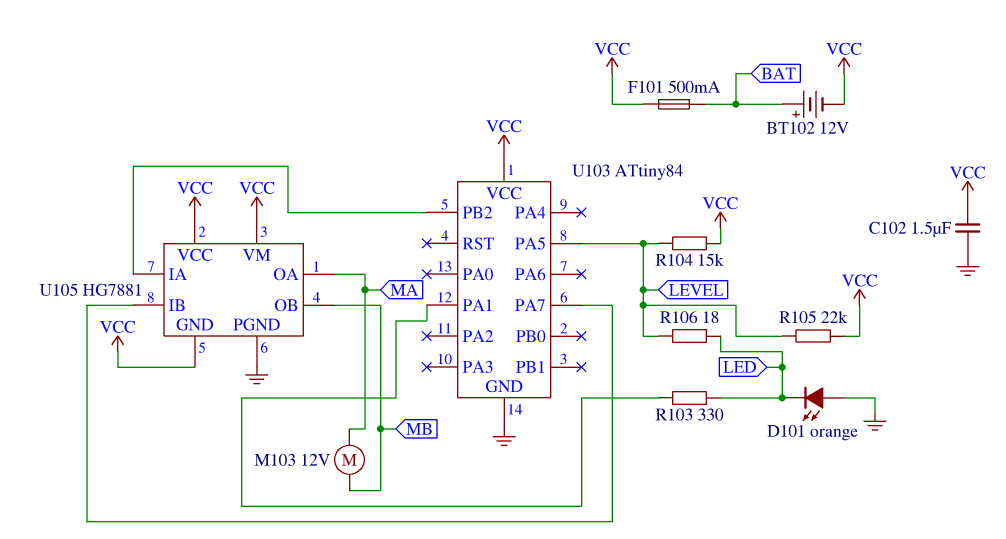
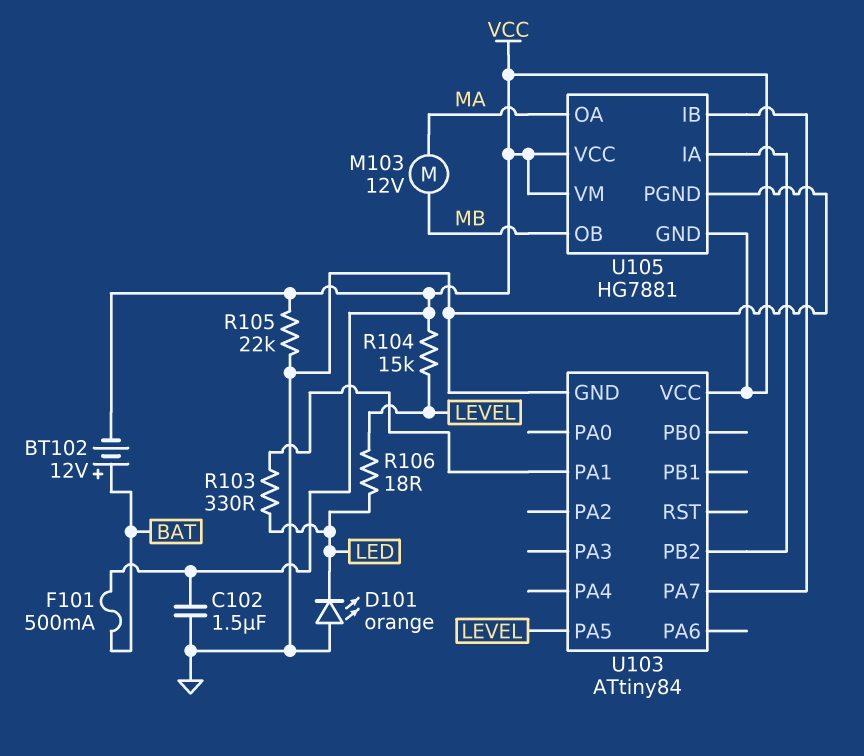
R105: 22k (LEVEL, VCC) -> 22k (GND, VCC)

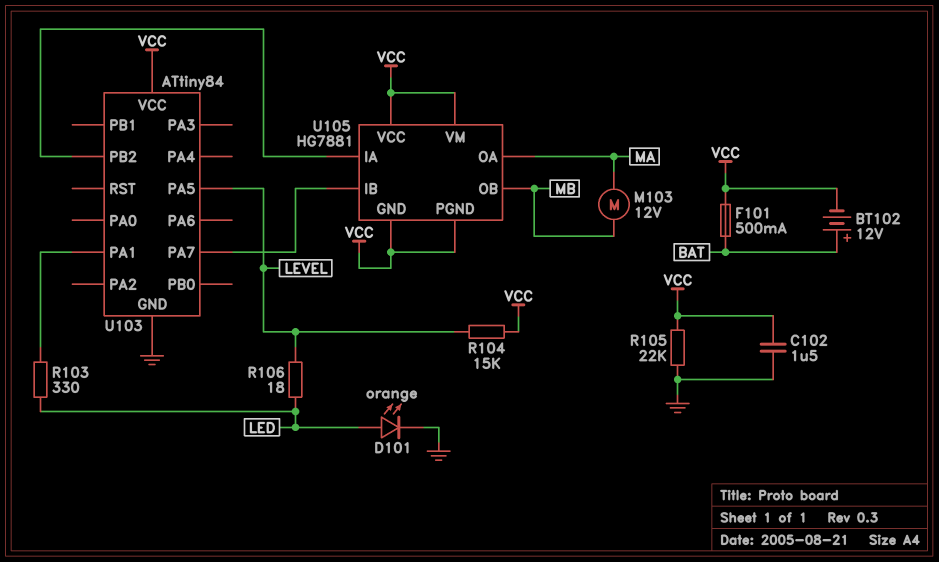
D101: LED orange (A GND, K LED) -> LED orange (A LED, K GND)
U105 pin PGND: GND -> VCC

